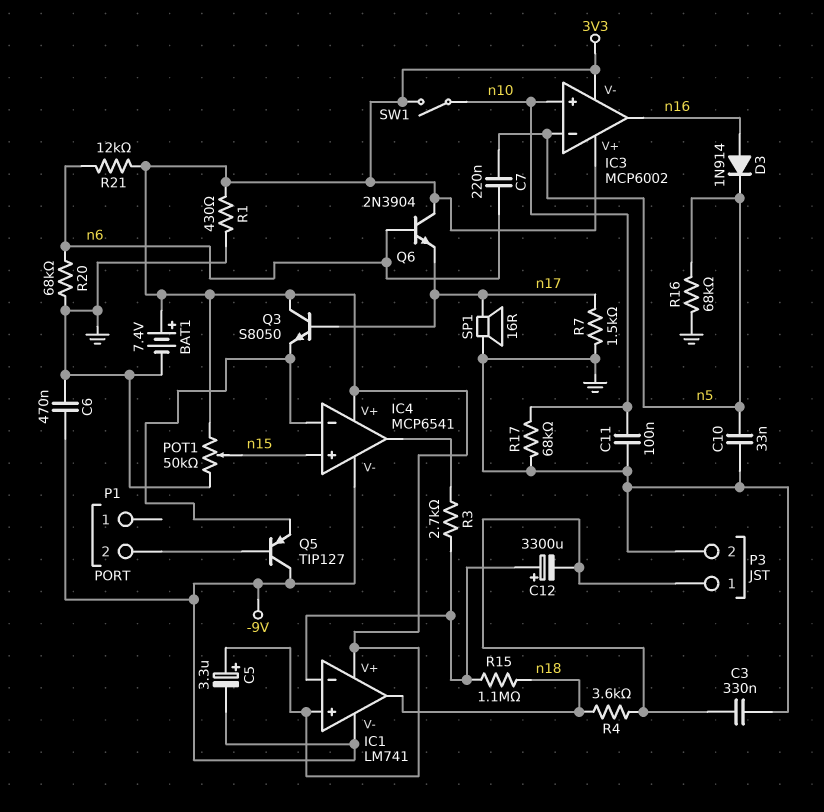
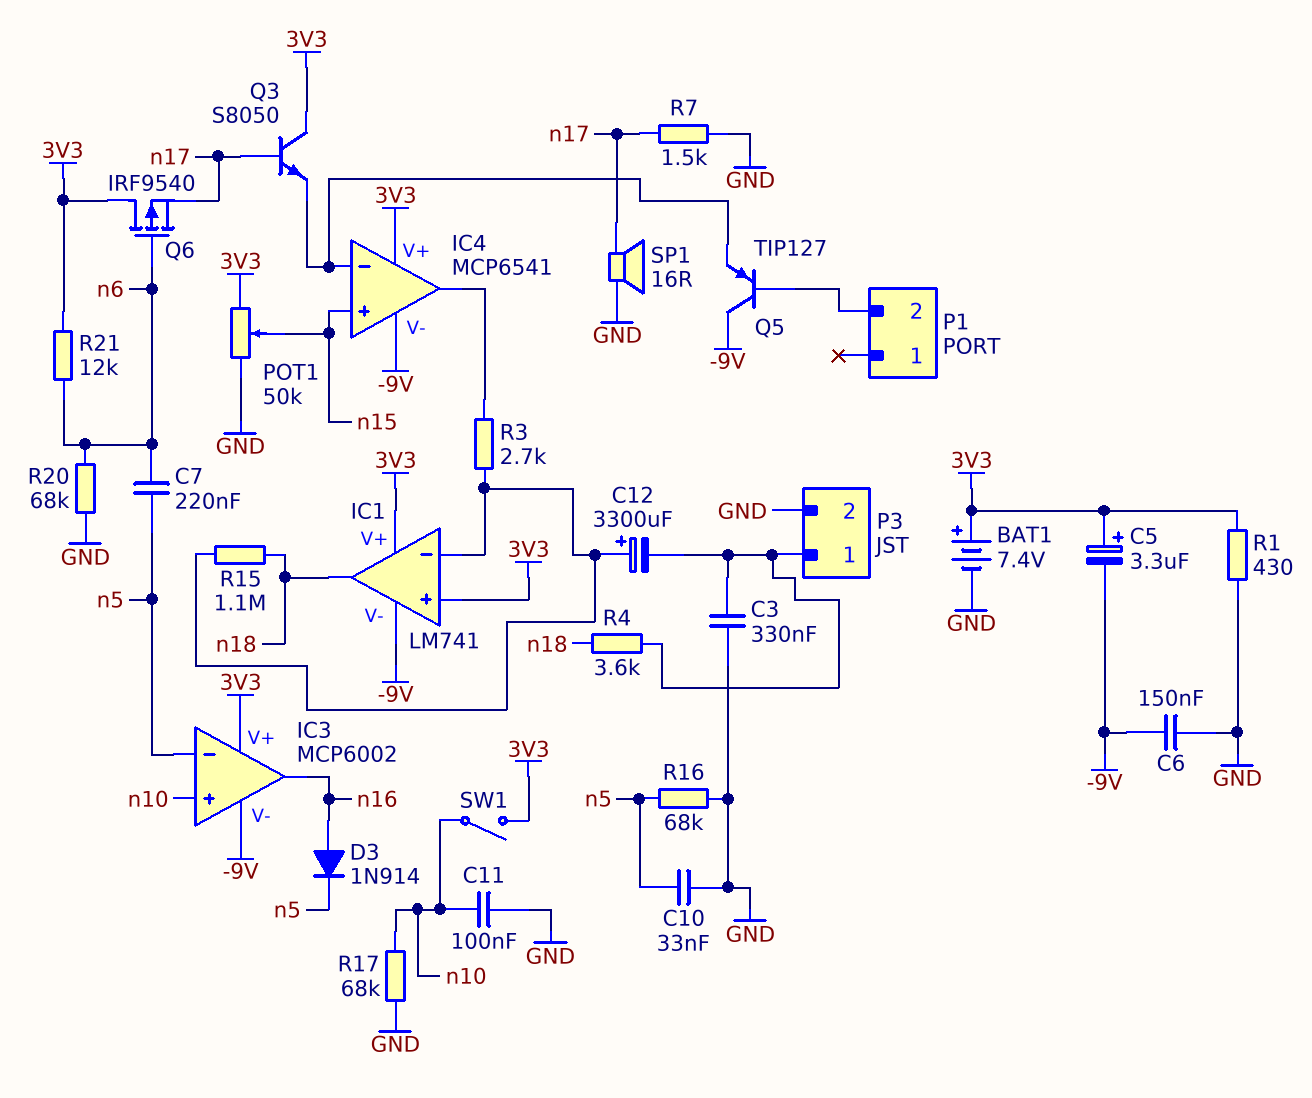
C6: 470nF (-9V, GND) -> 150nF (-9V, GND)
IC3 pin V-: 3V3 -> -9V
Q6: NPN 2N3904 (B n6, C 3V3, E n17) -> PMOS IRF9540 (G n6, D 3V3, S n17)

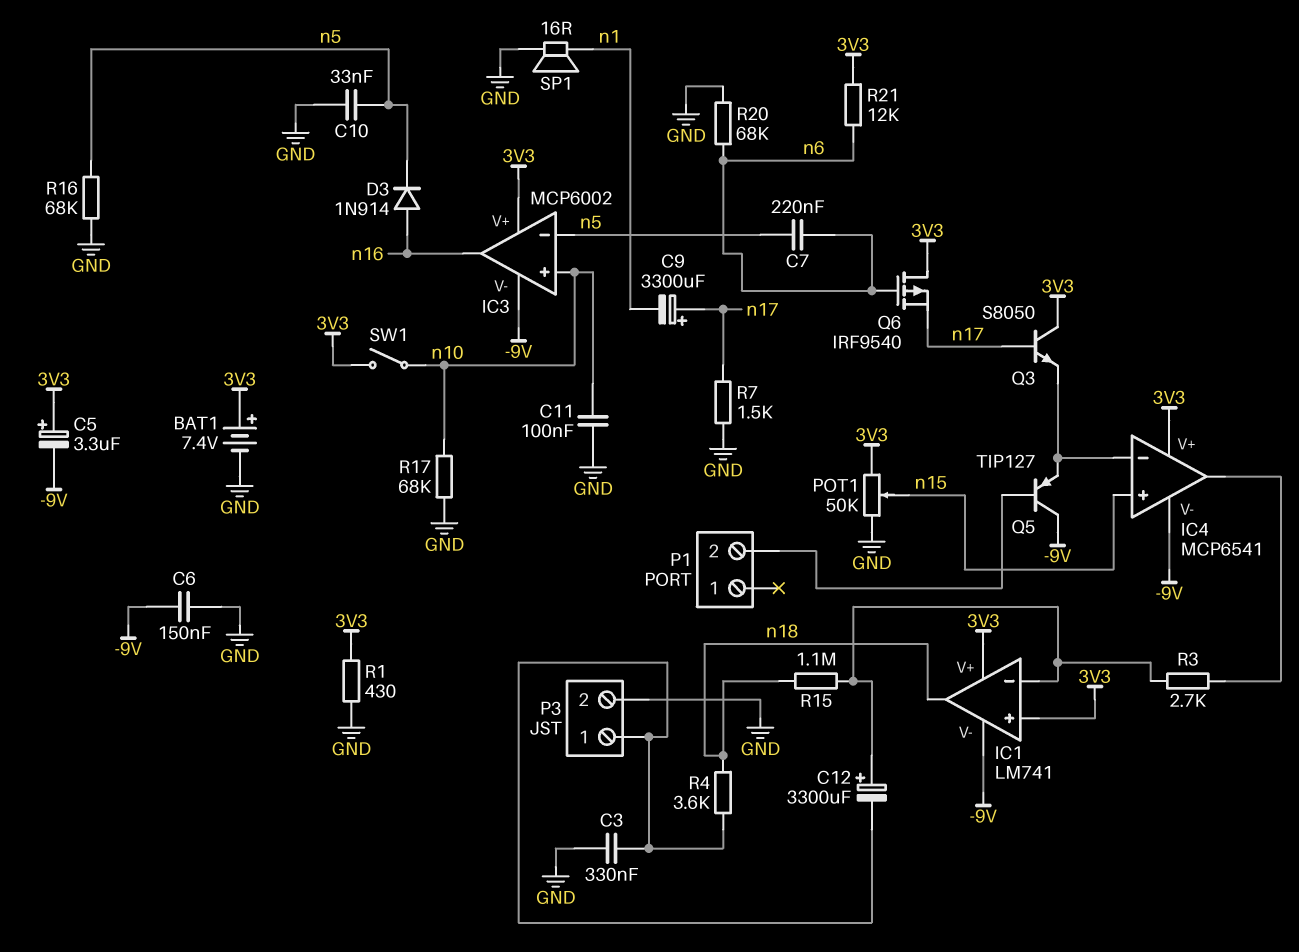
C9: none -> 3300uF (plus n17, minus n1)
SP1: speaker 16R (GND, n17) -> speaker 16R (GND, n1)

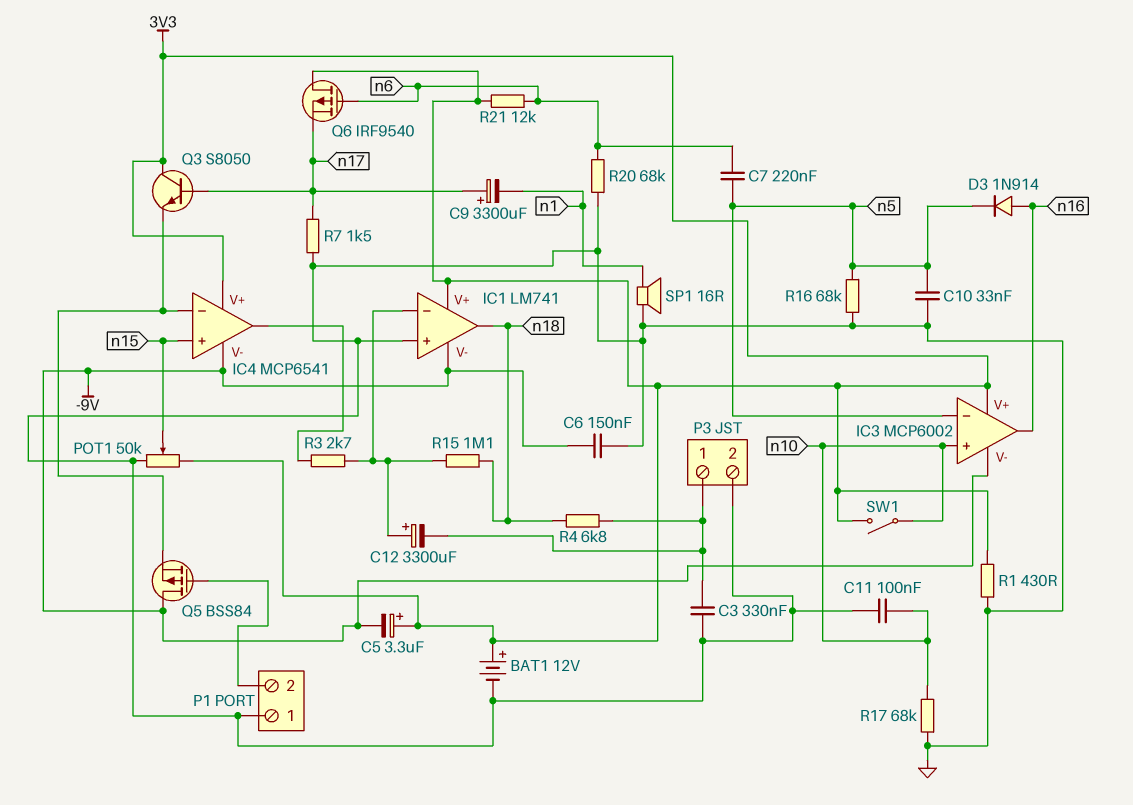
BAT1: 7.4V (plus 3V3, minus GND) -> 12V (plus 3V3, minus GND)
IC1 pin in+: 3V3 -> GND
P1 pin 1: none -> GND
Q5: PNP TIP127 (B P1/2, C -9V, E IC4/in-) -> PMOS BSS84 (G P1/2, D -9V, S IC4/in-)
R4: 3.6k (P3/1, n18) -> 6.8k (P3/1, n18)

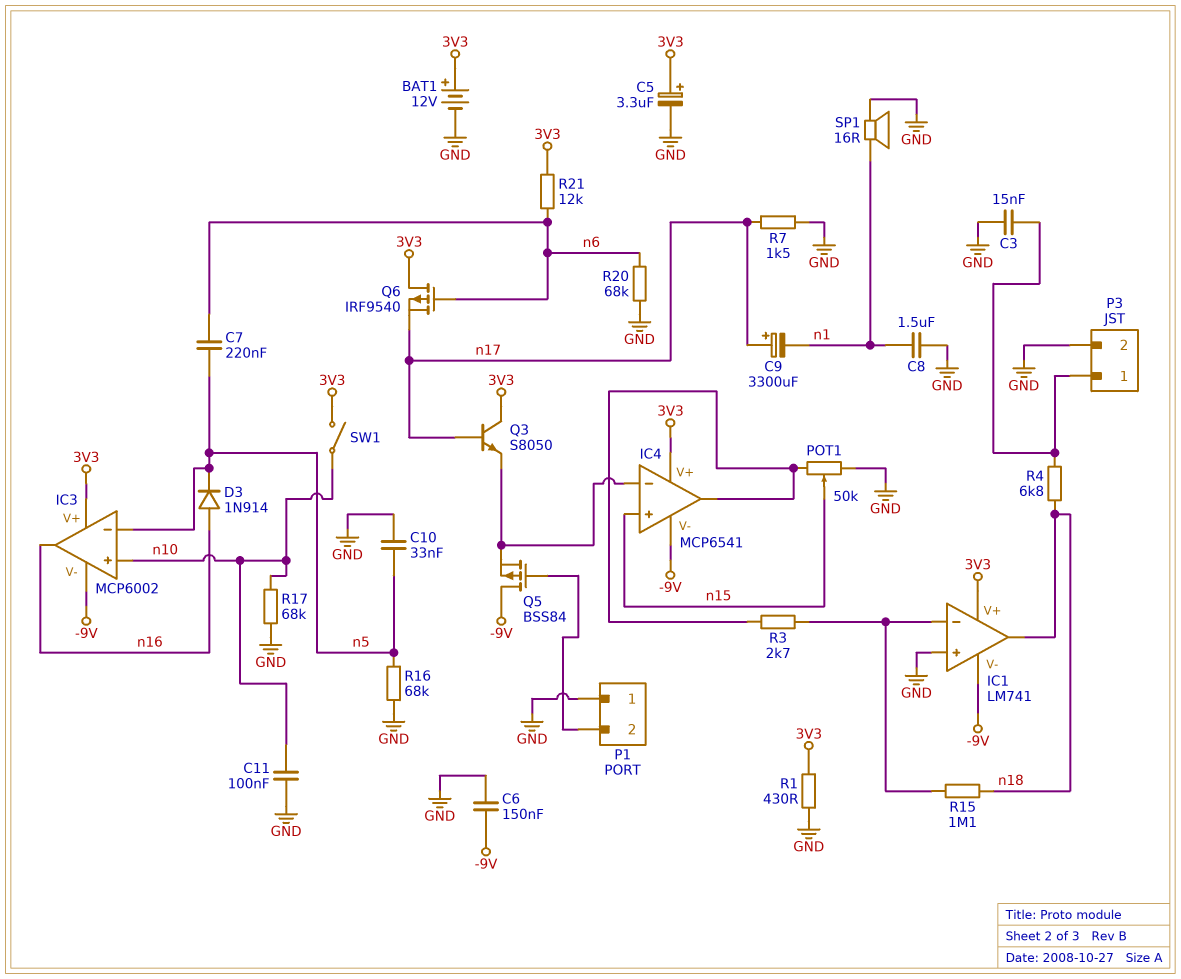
C3: 330nF (GND, P3/1) -> 15nF (GND, P3/1)
C5: 3.3uF (plus 3V3, minus -9V) -> 3.3uF (plus 3V3, minus GND)
C8: none -> 1.5uF (GND, n1)
C12: 3300uF (plus IC1/in-, minus P3/1) -> none
POT1: 50k (3V3, GND, wiper n15) -> 50k (GND, IC4/out, wiper n15)

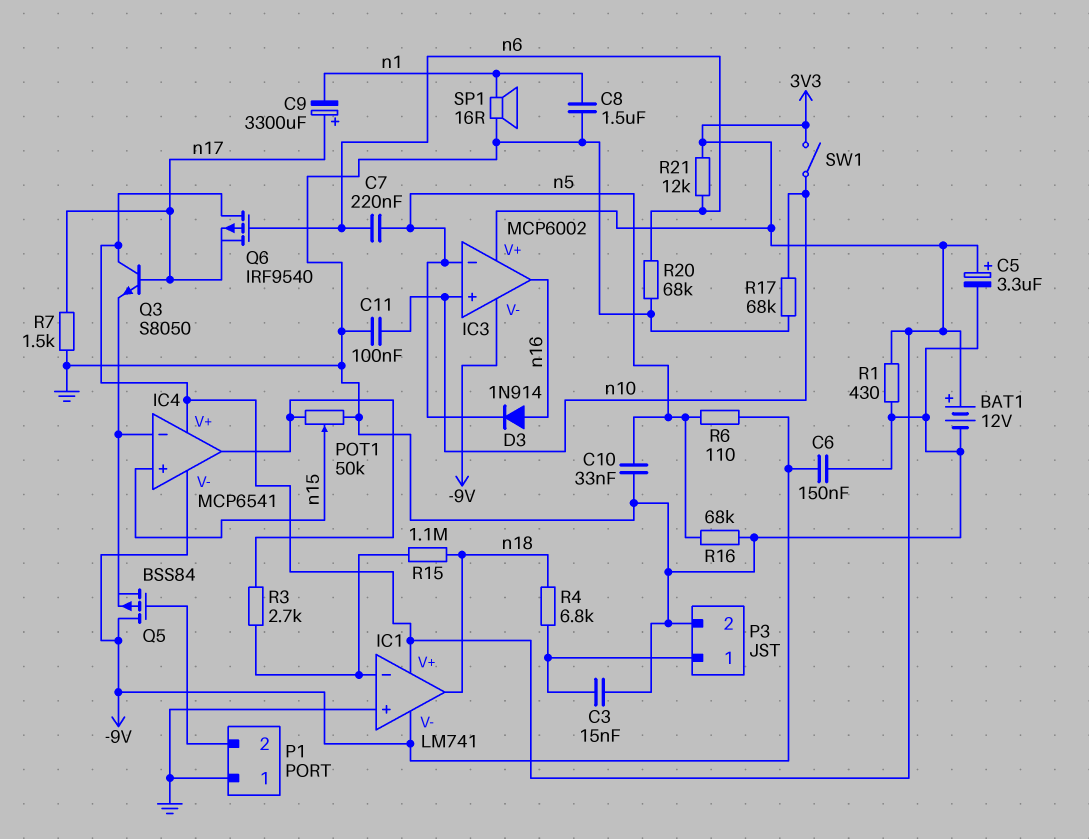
R6: none -> 110 (-9V, n5)

